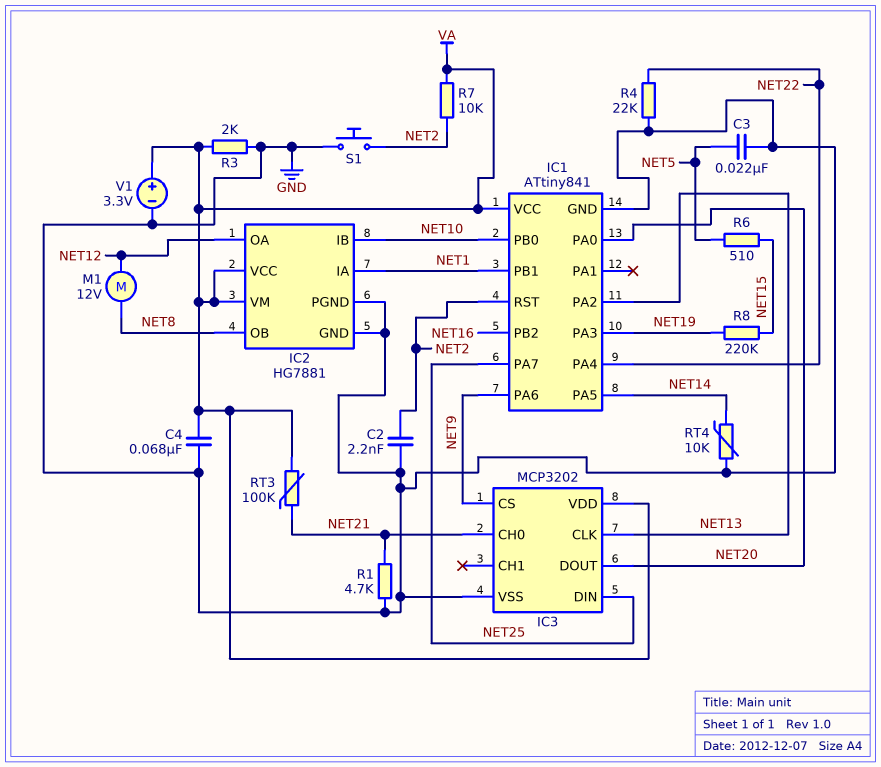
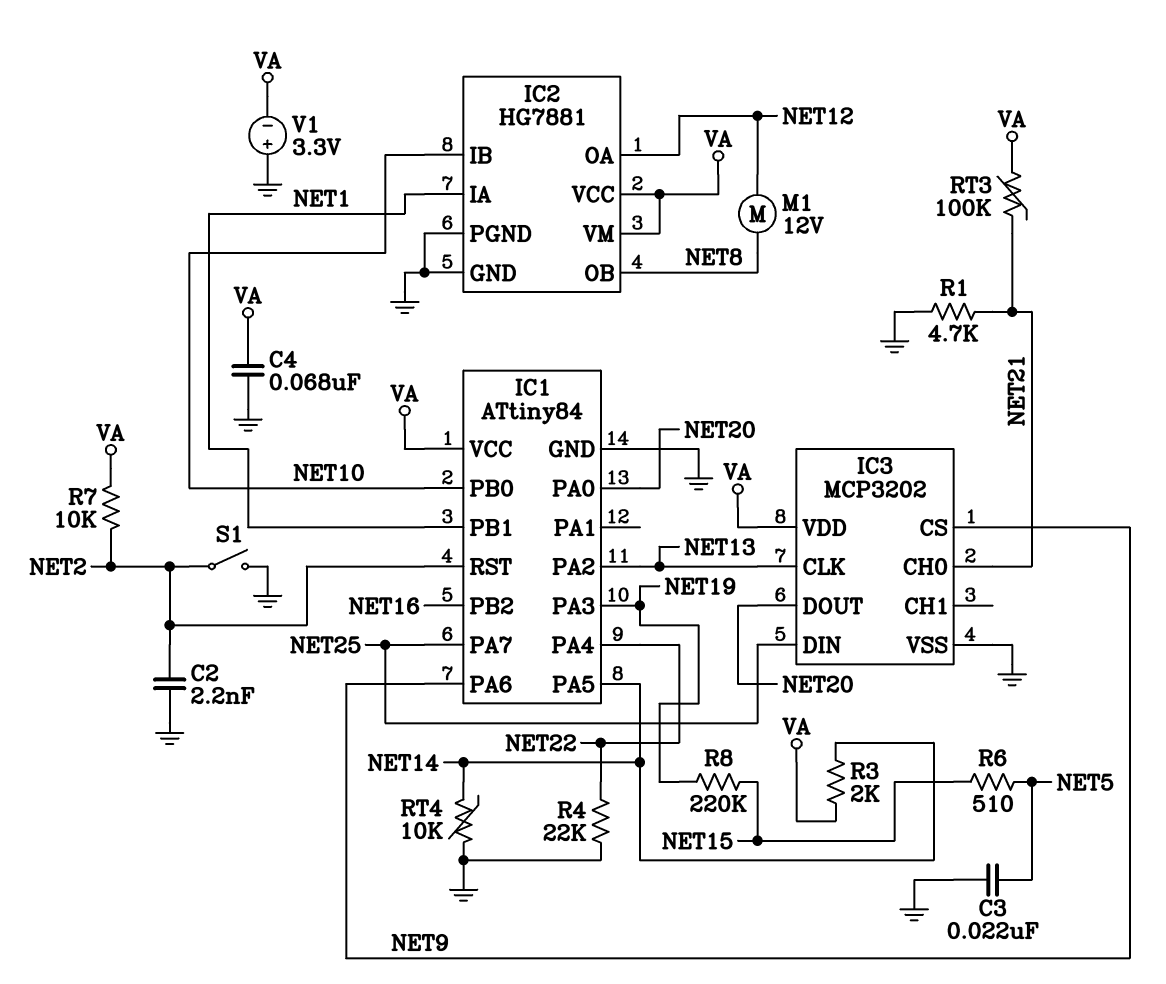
IC1: ATtiny841 -> ATtiny84
R3: 2k (GND, VA) -> 2k (NET14, VA)
S1: button (GND, NET2) -> switch (GND, NET2)
V1: 3.3V (plus VA, minus GND) -> 3.3V (plus GND, minus VA)

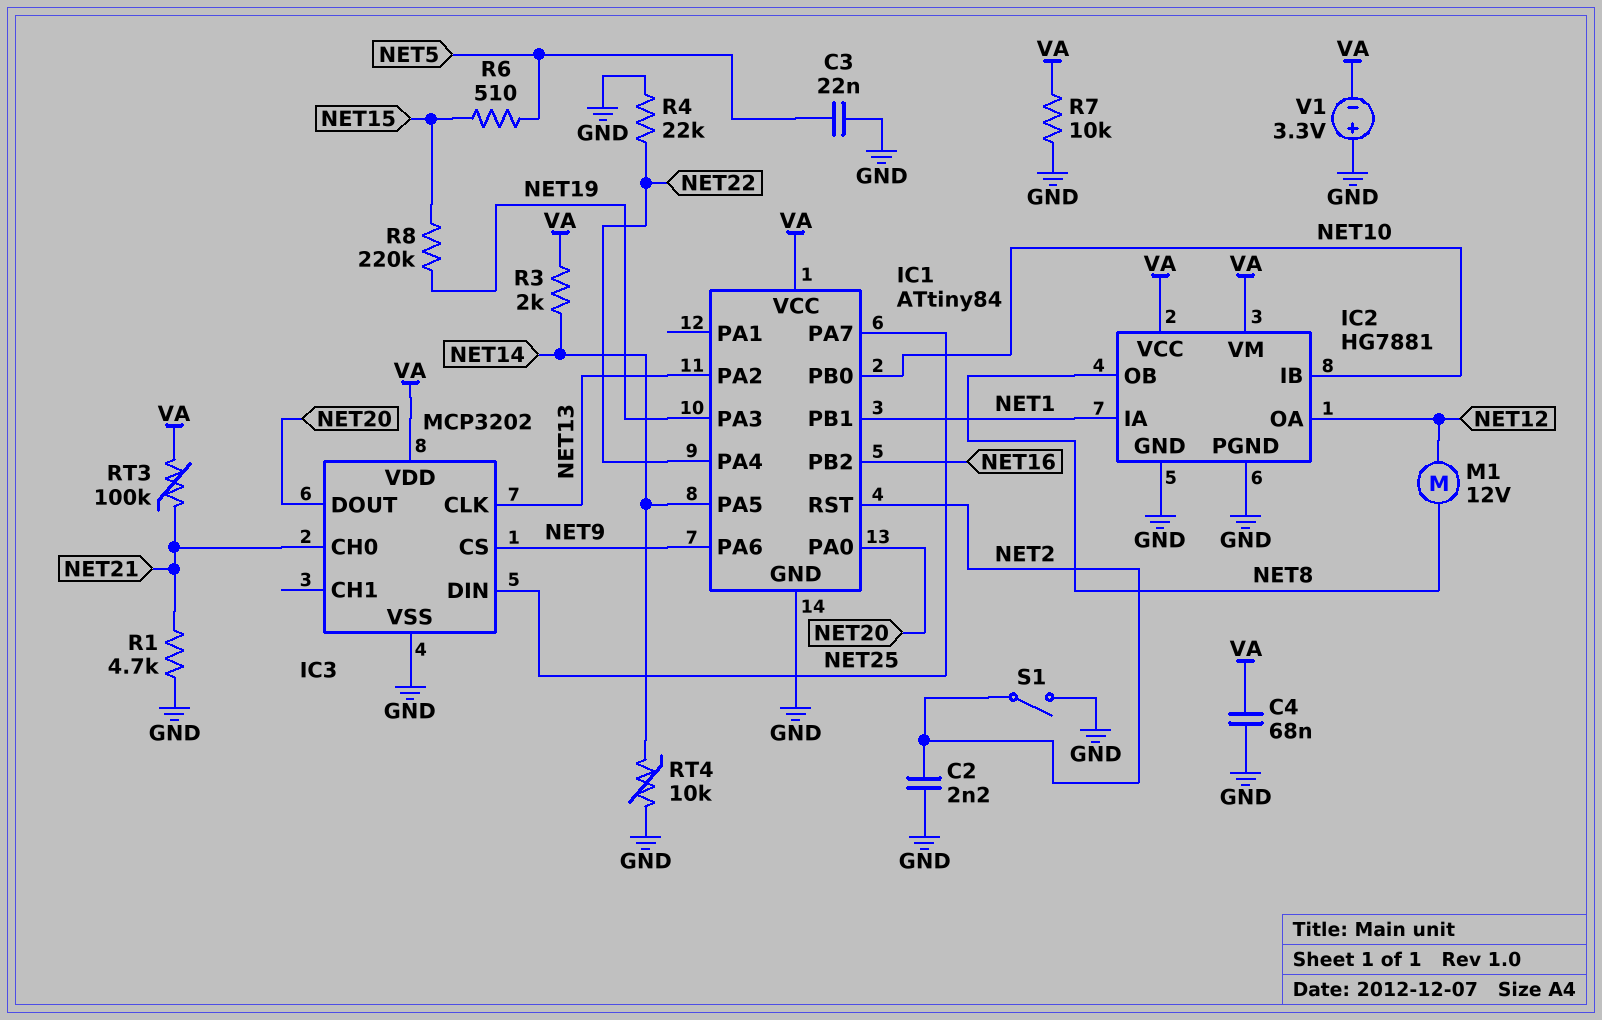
R7: 10k (NET2, VA) -> 10k (GND, VA)

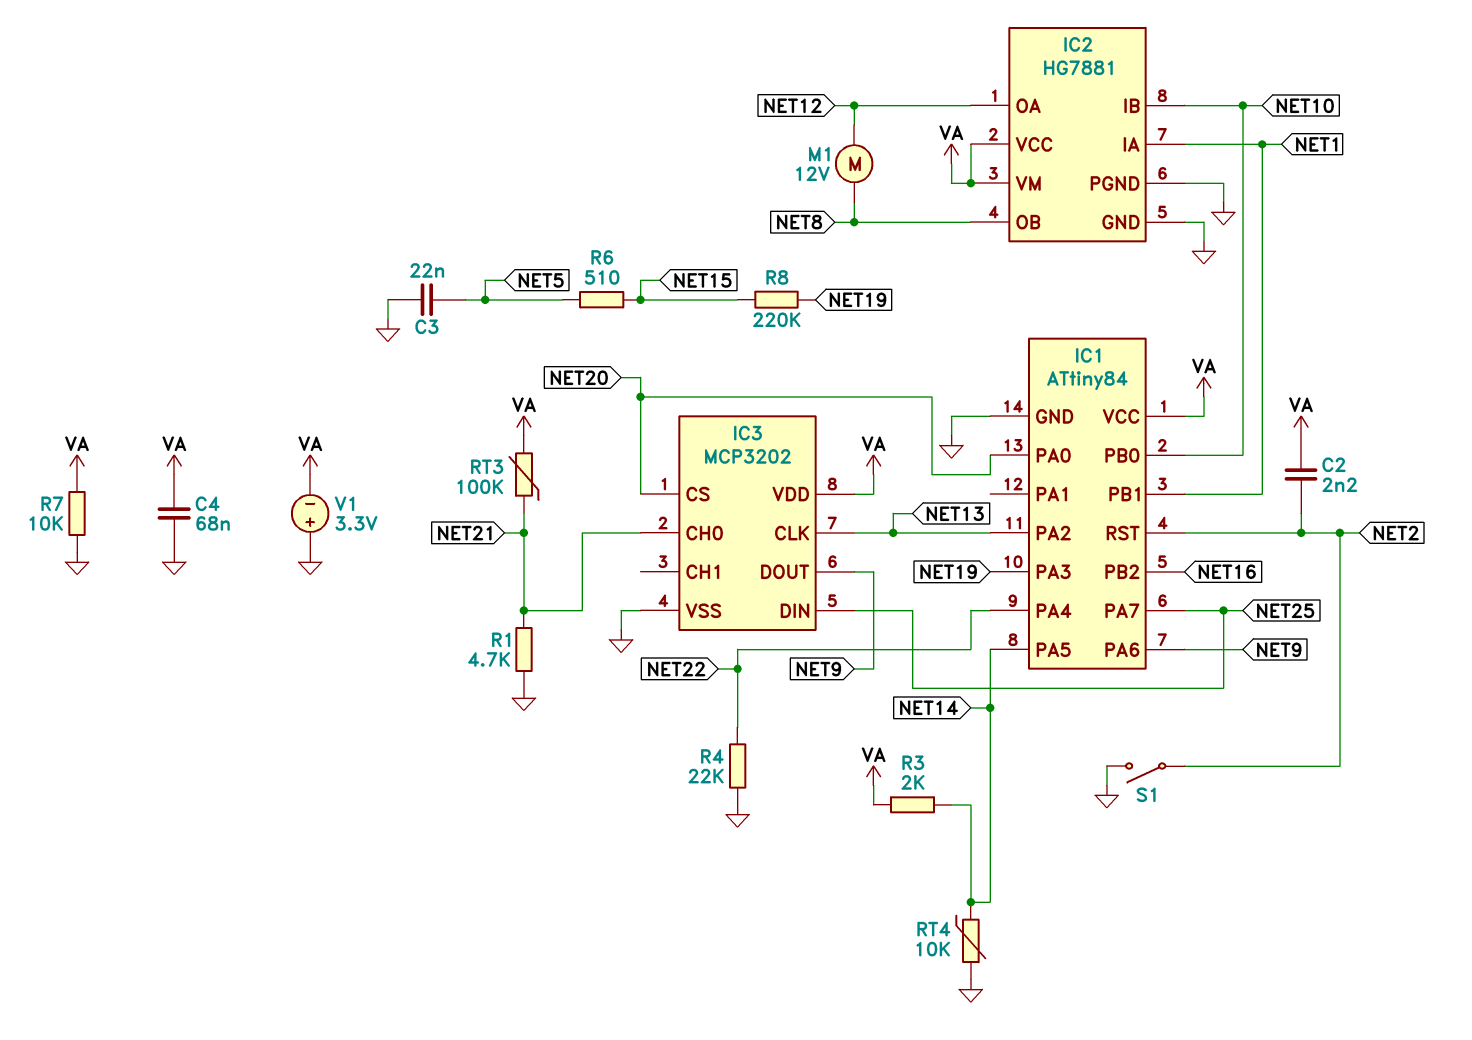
C2: 2.2nF (GND, NET2) -> 2.2nF (NET2, VA)
IC3 pin CS: NET9 -> NET20
IC3 pin DOUT: NET20 -> NET9

